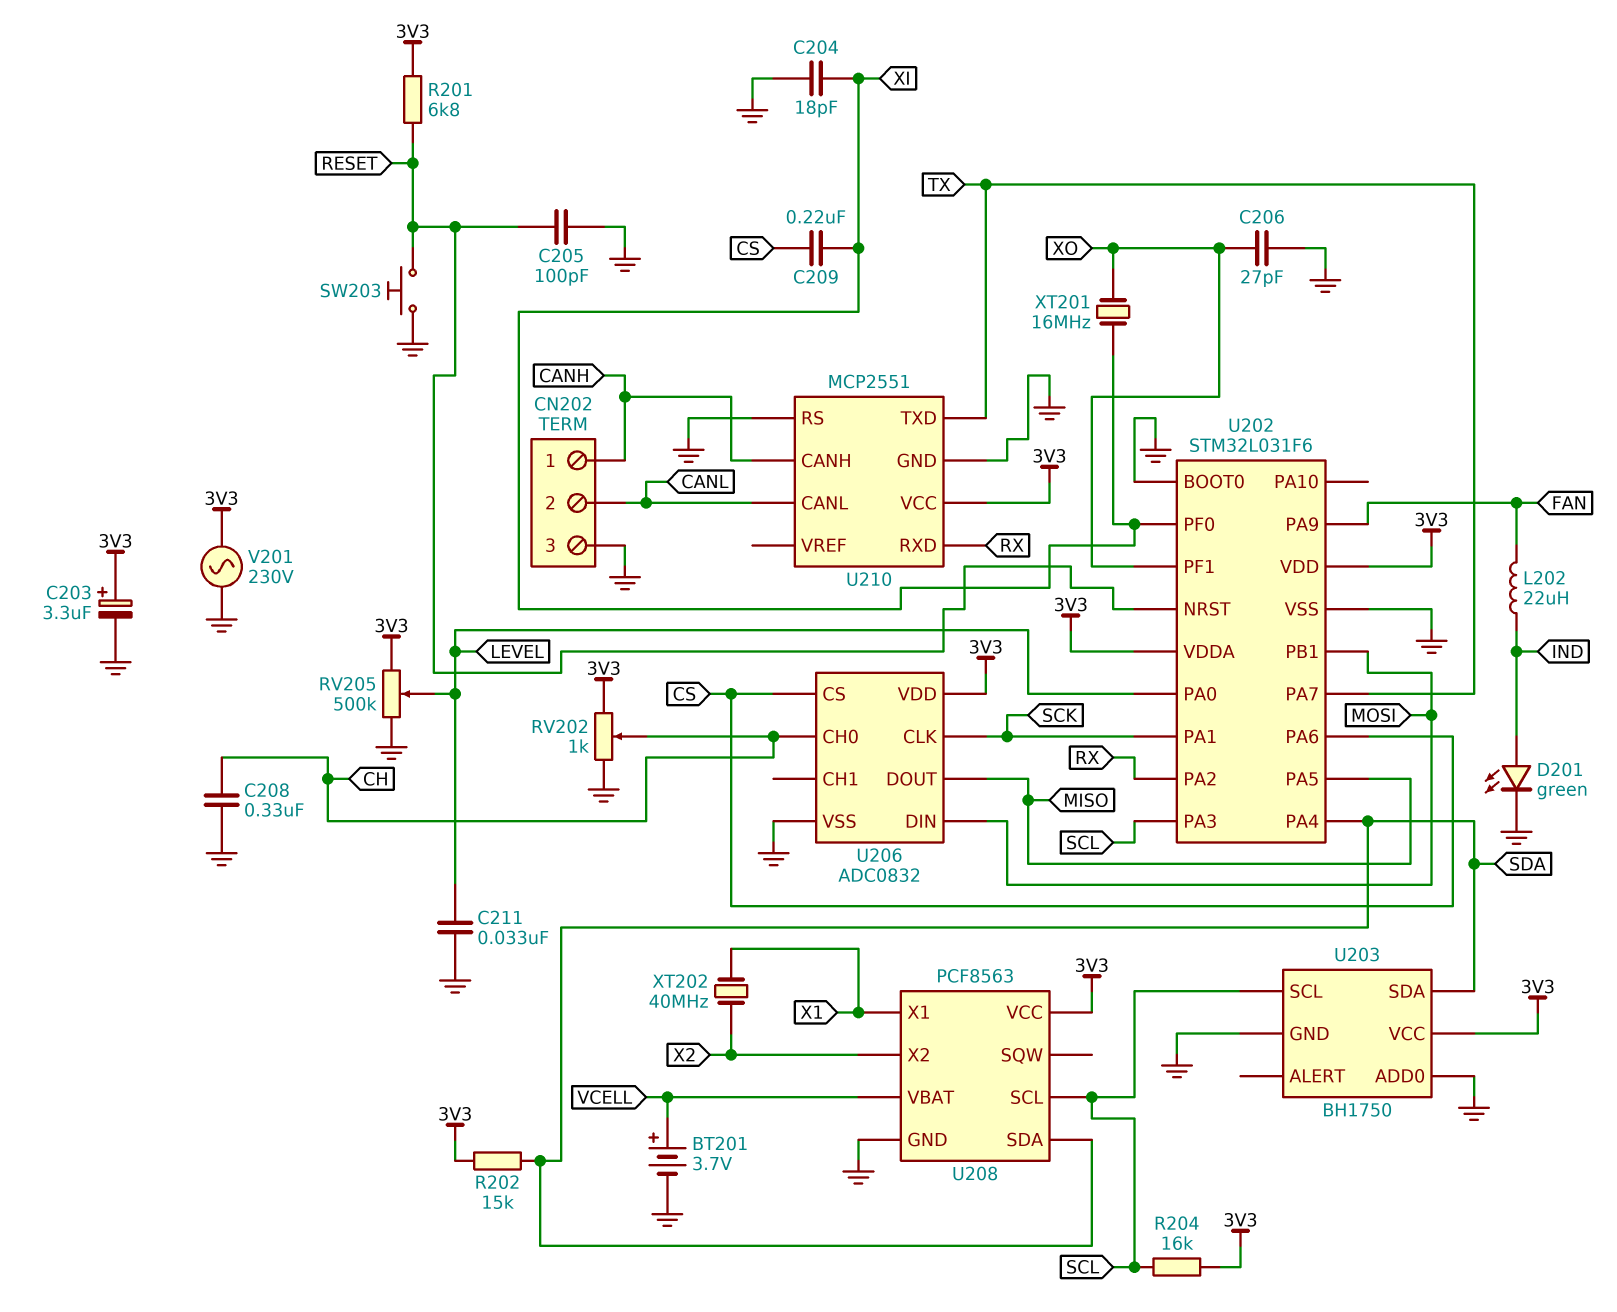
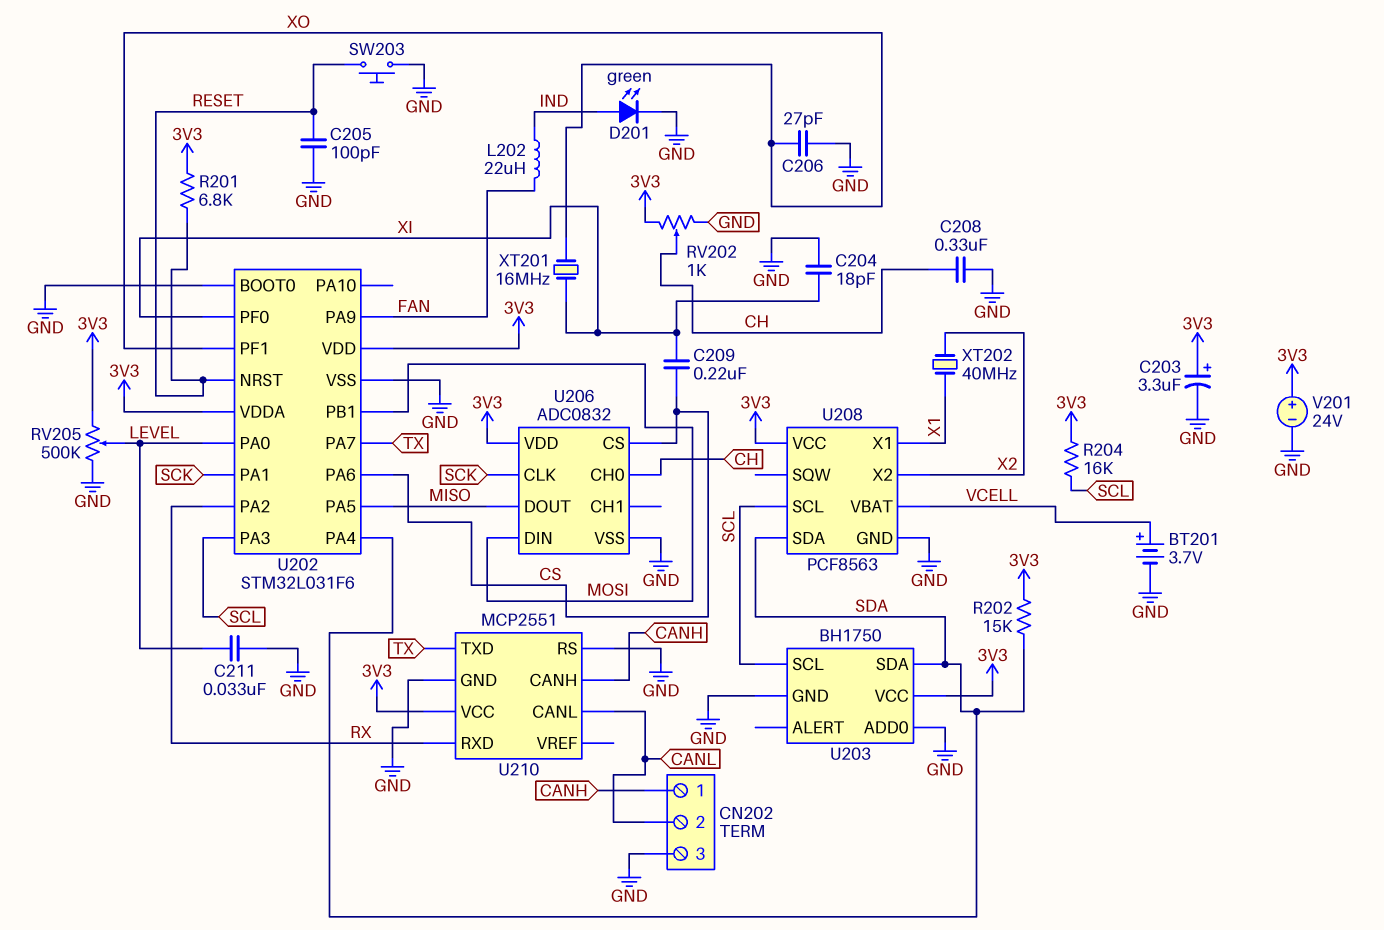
V201: AC 230V (3V3, GND) -> 24V (plus 3V3, minus GND)

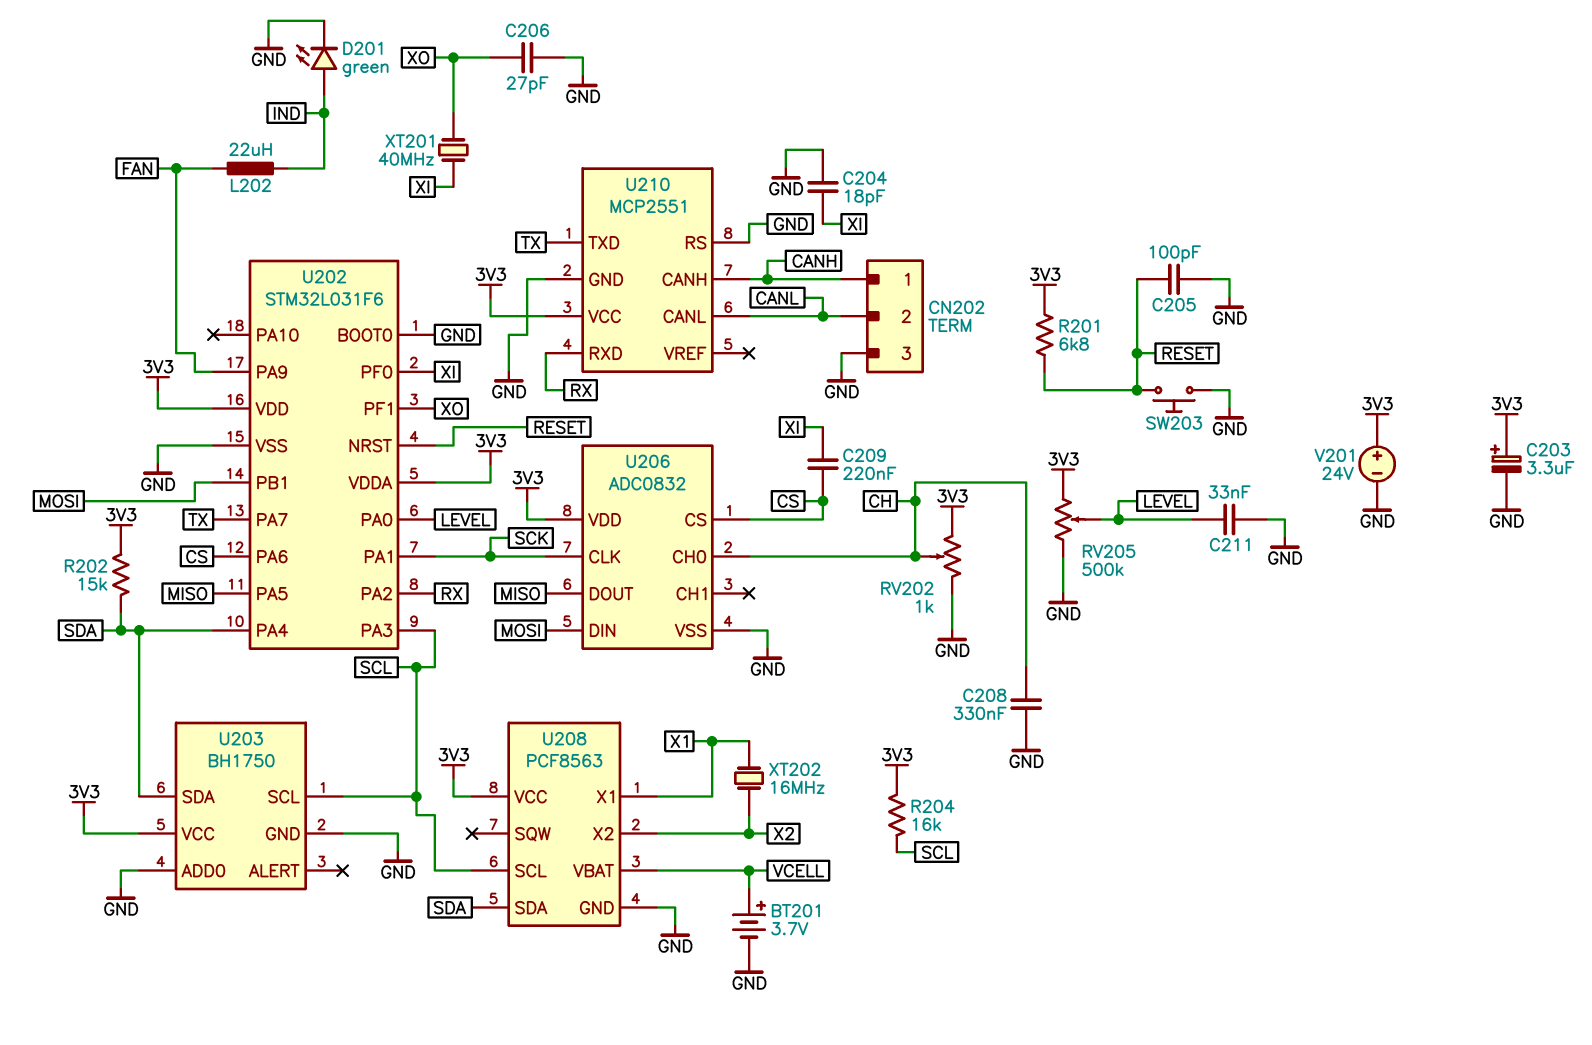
XT201: 16MHz (XI, XO) -> 40MHz (XI, XO)
XT202: 40MHz (X1, X2) -> 16MHz (X1, X2)

